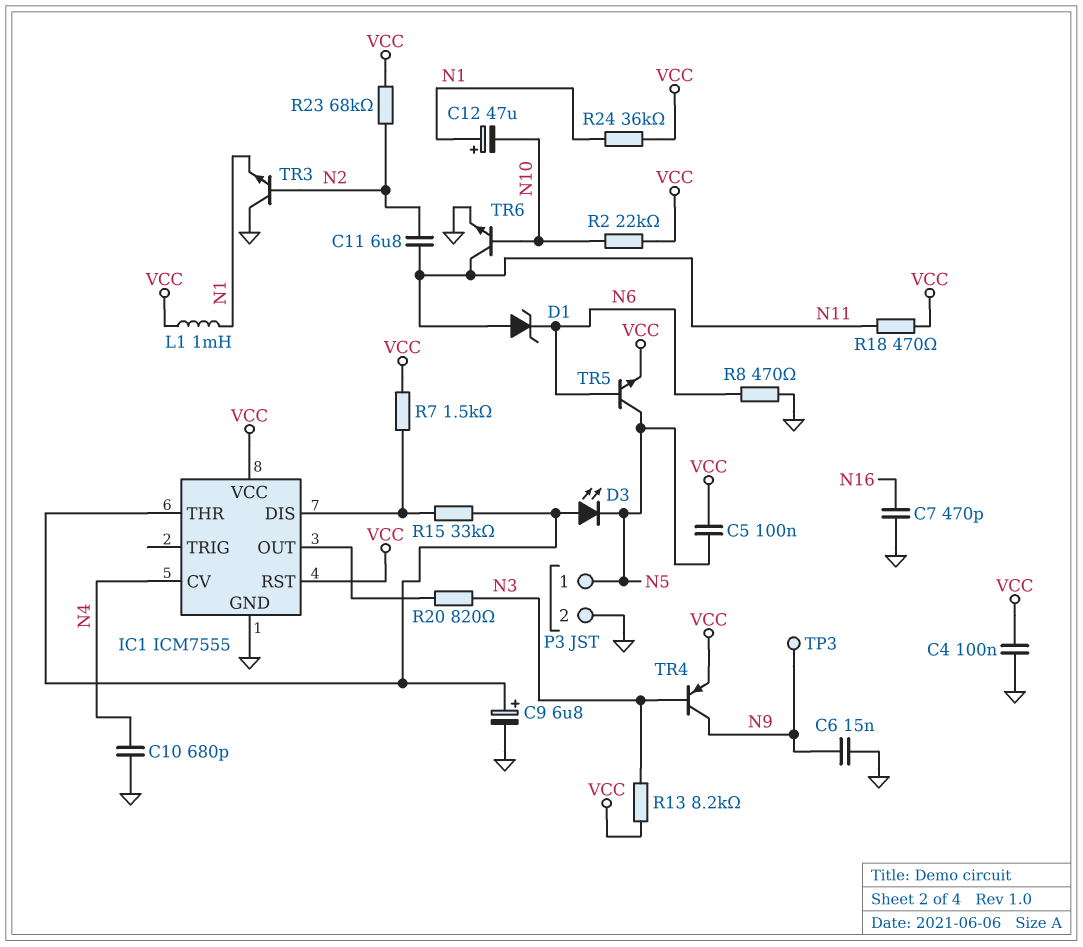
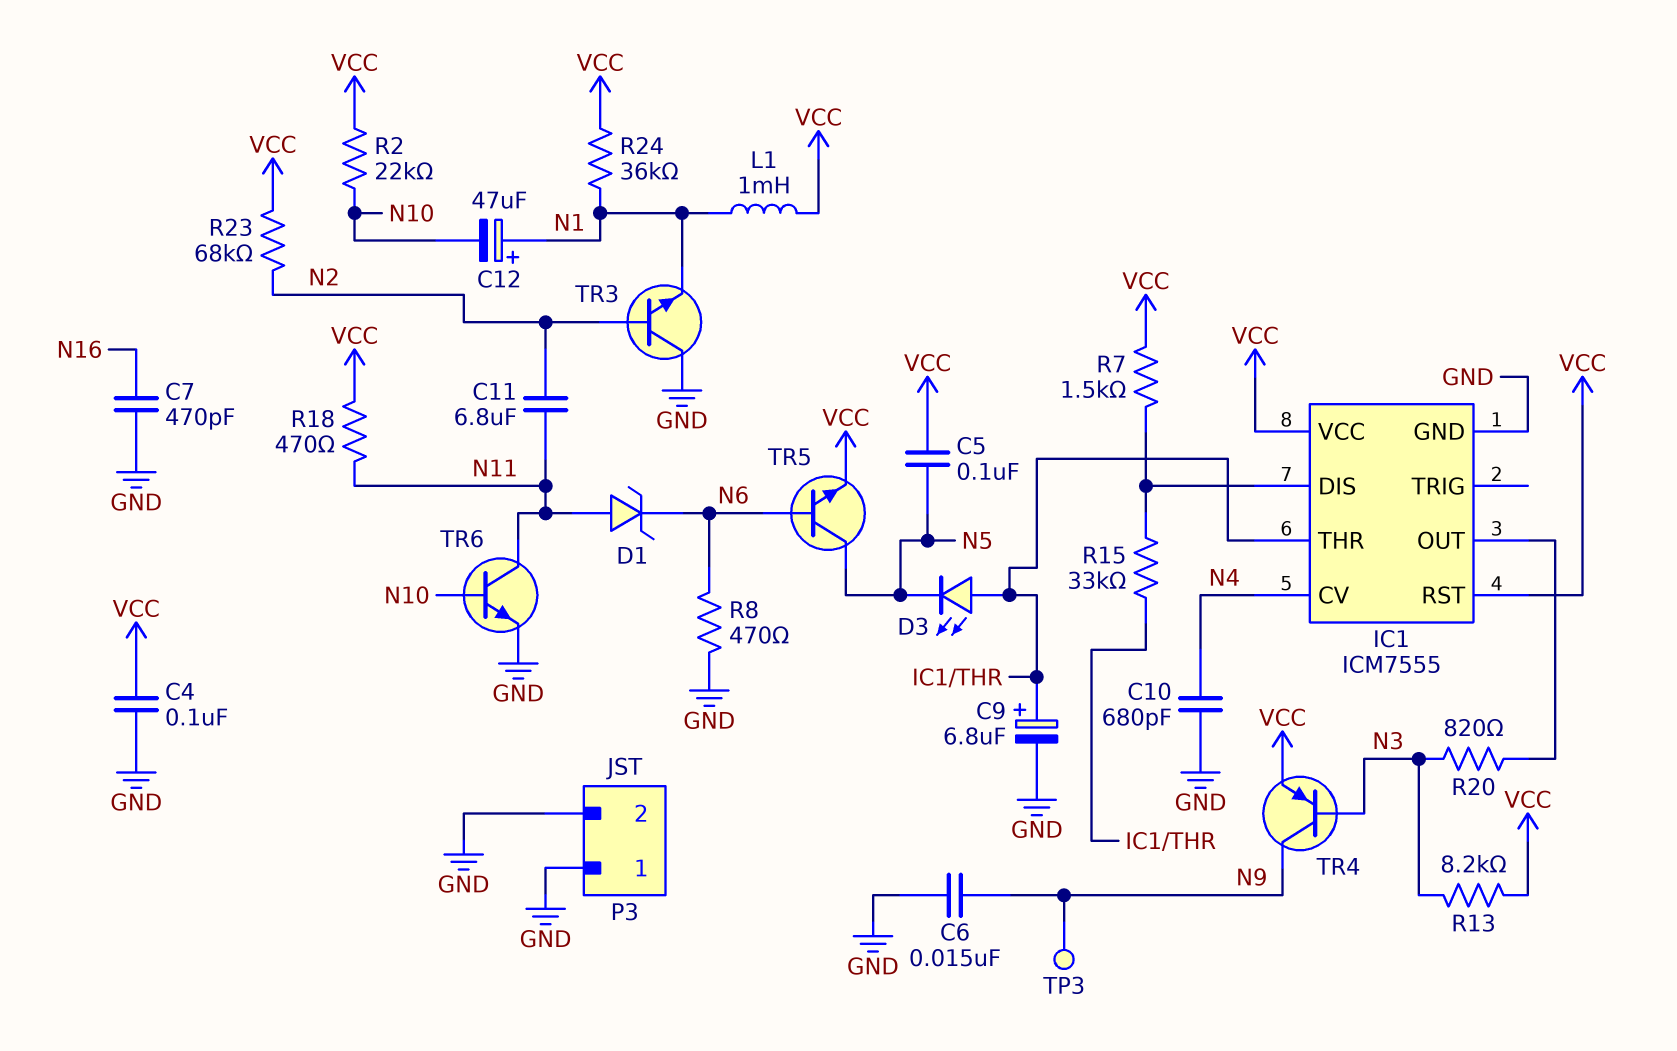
P3 pin 1: N5 -> GND

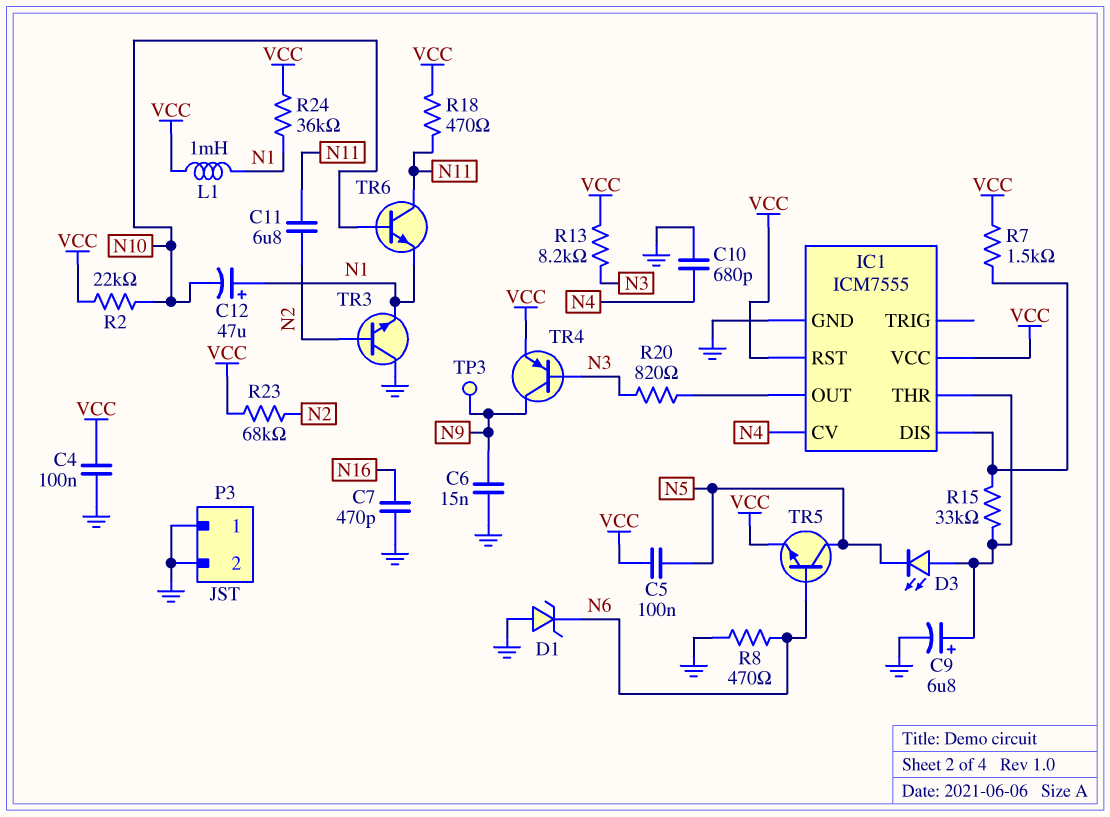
D1: zener (A N11, K N6) -> zener (A GND, K N6)
TR6: NPN (B N10, C N11, E GND) -> NPN (B N10, C N11, E N1)

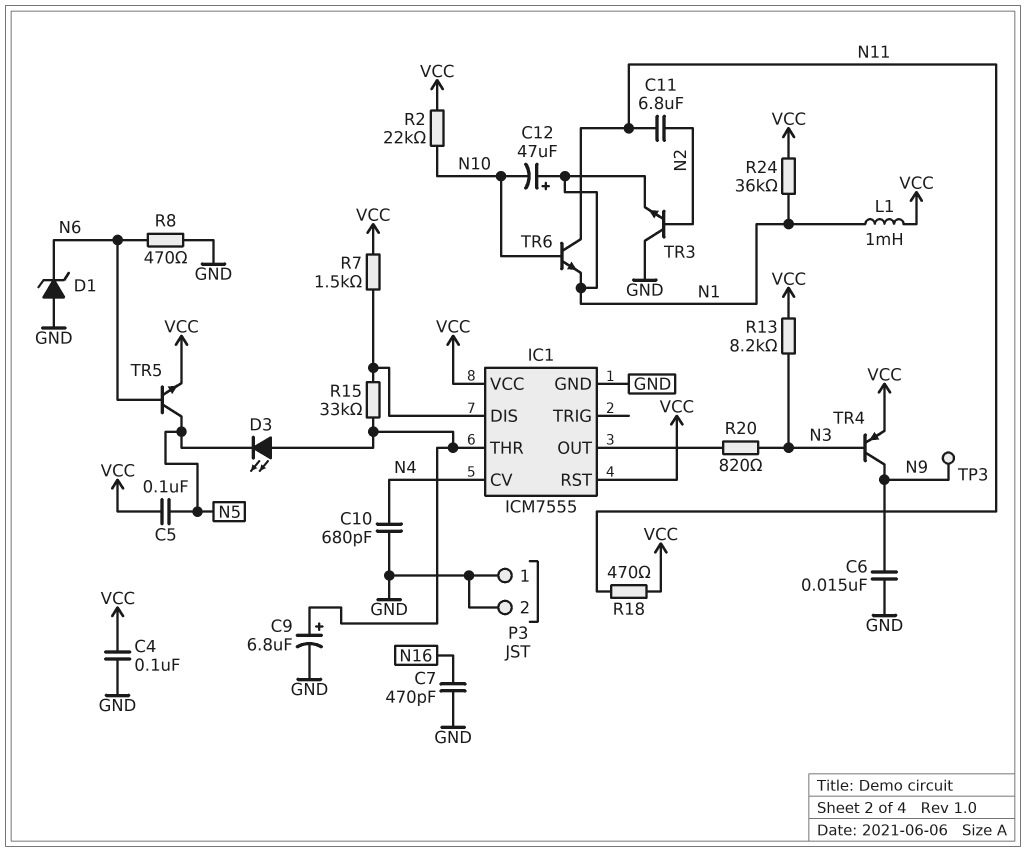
R23: 68k (N2, VCC) -> none

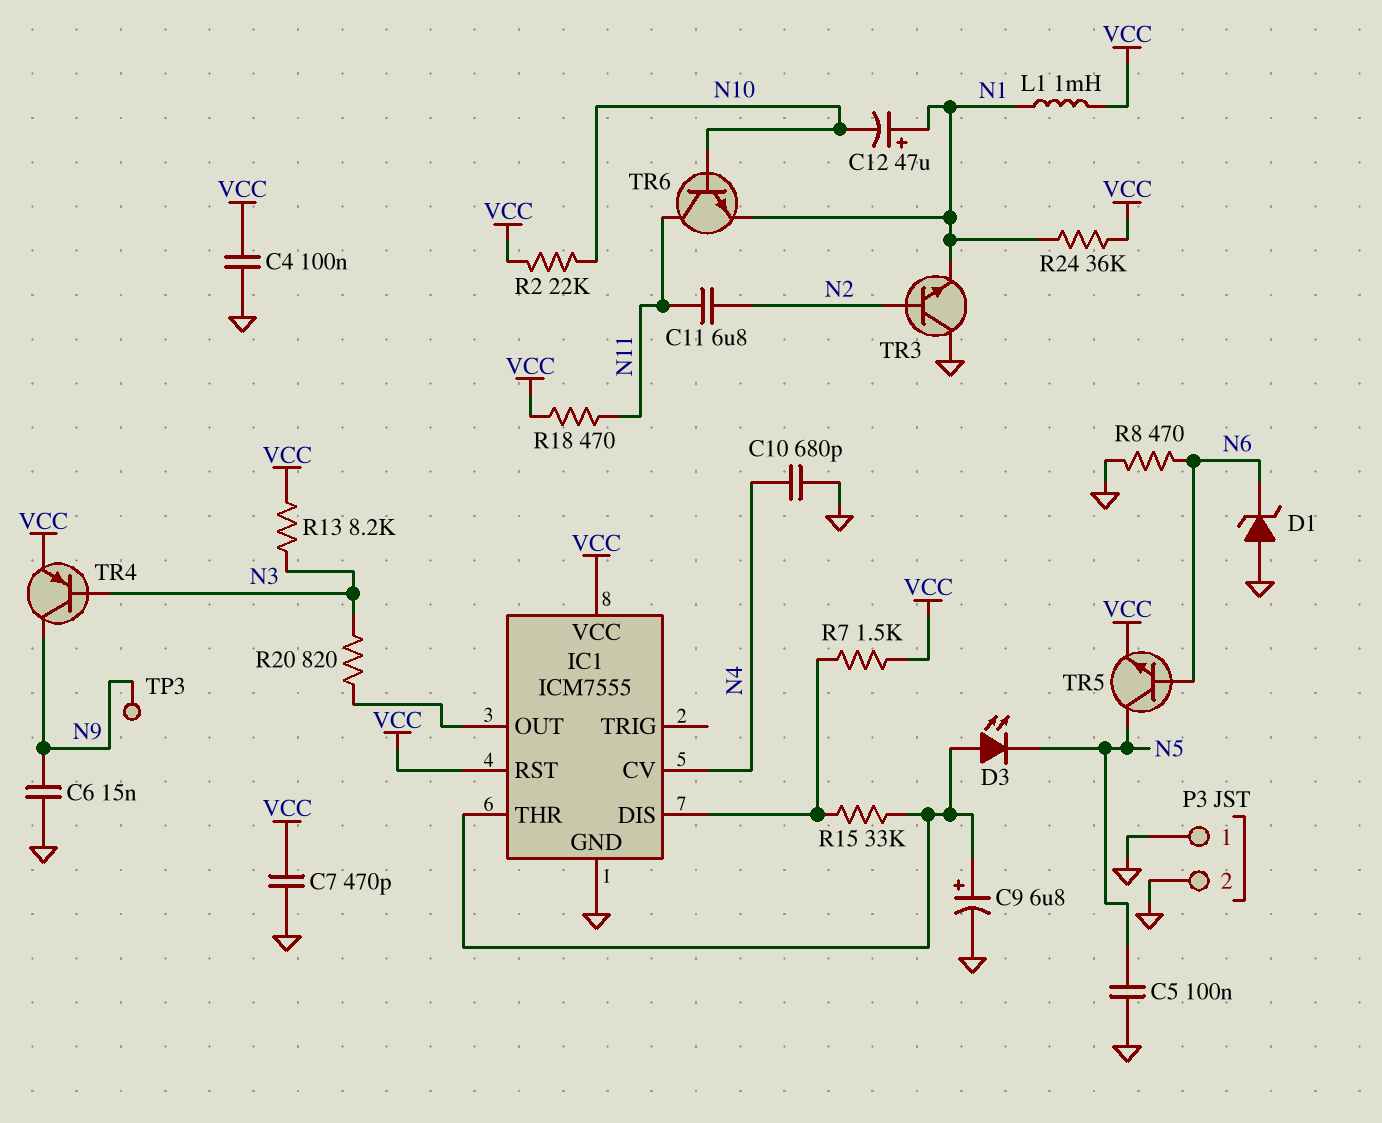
C5: 100nF (N5, VCC) -> 100nF (GND, N5)
C7: 470pF (GND, N16) -> 470pF (GND, VCC)

